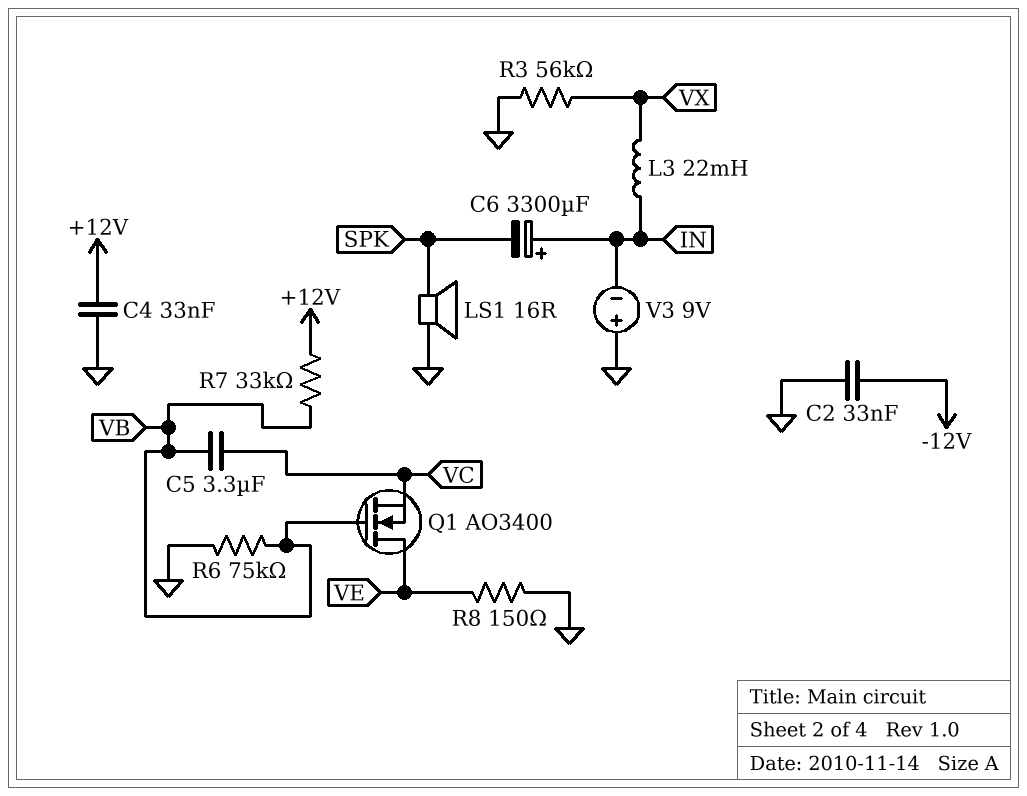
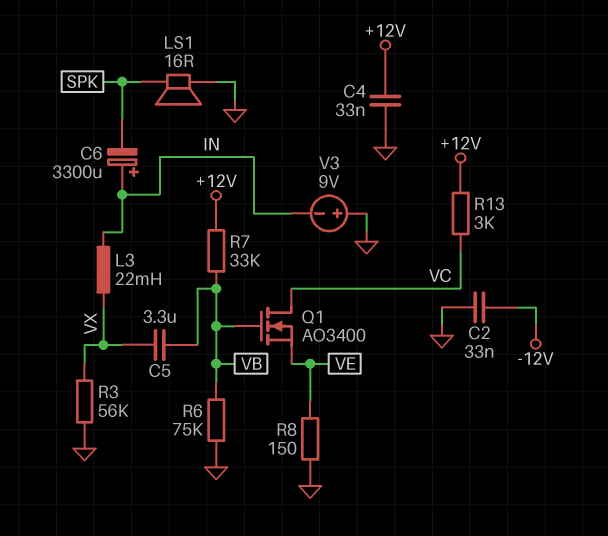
C5: 3.3uF (VB, VC) -> 3.3uF (VB, VX)
Q1: NMOS AO3400 (G VB, D VE, S VC) -> NMOS AO3400 (G VB, D VC, S VE)
R13: none -> 3k (+12V, VC)

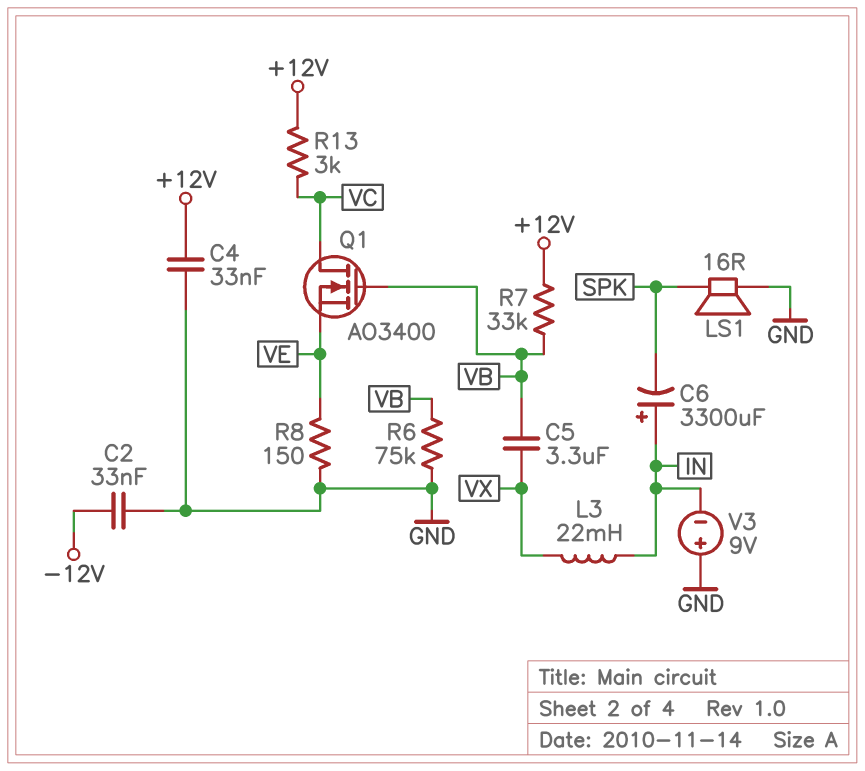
R3: 56k (GND, VX) -> none

